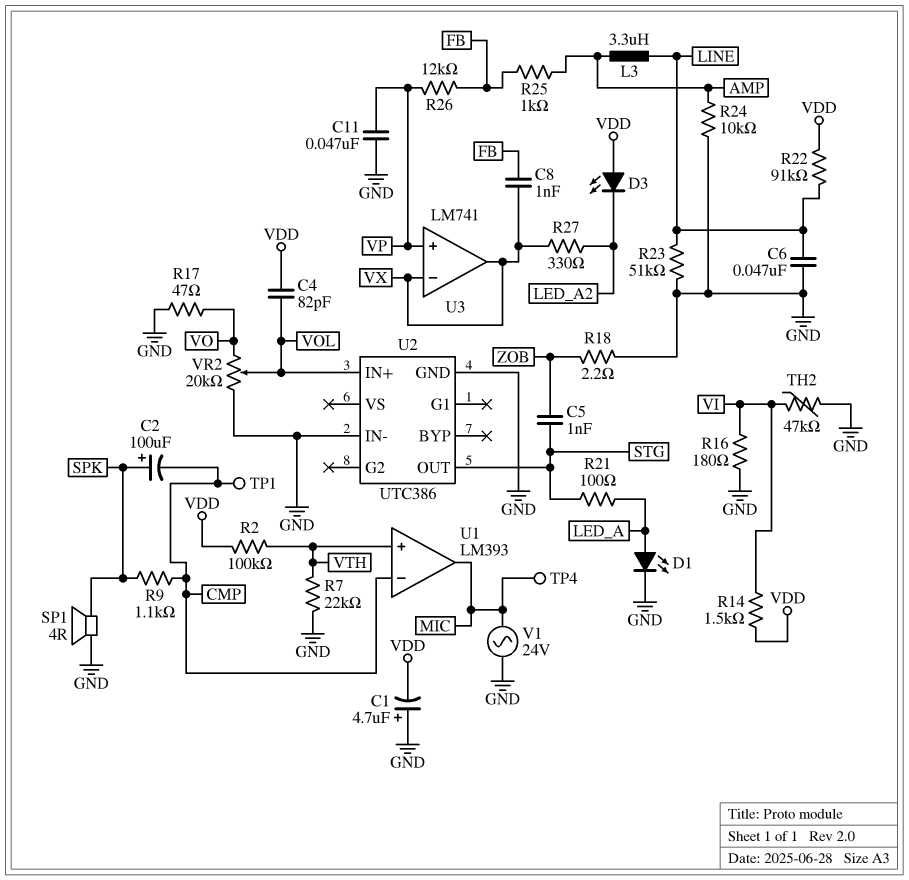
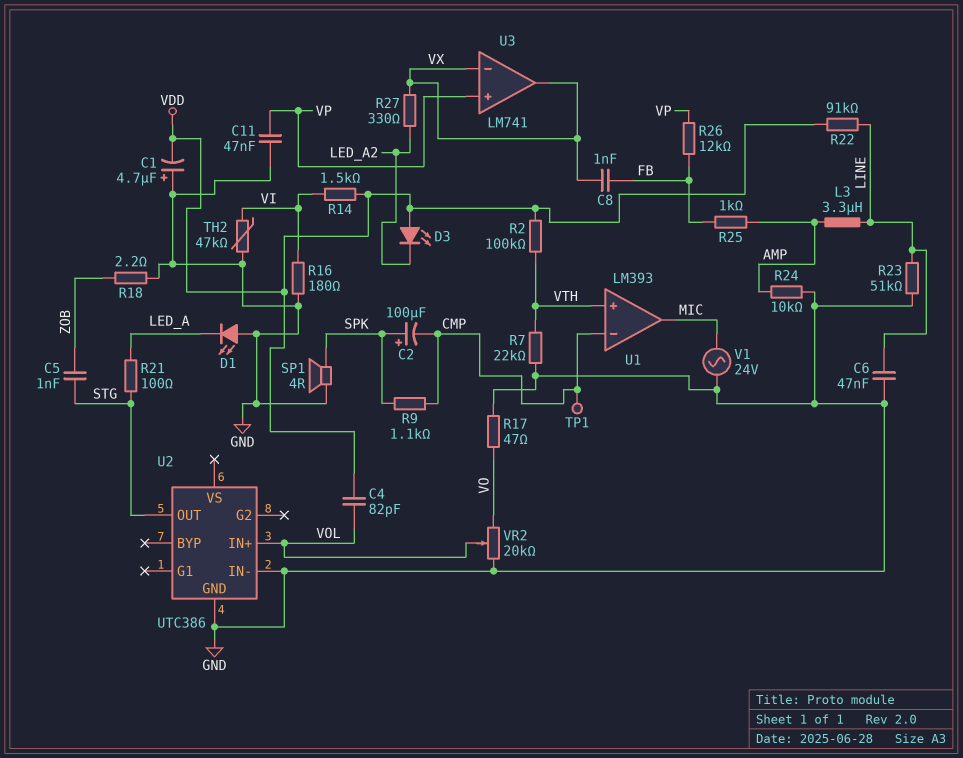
D1: LED (A LED_A, K GND) -> LED (A GND, K LED_A)
TP4: test point (MIC) -> none

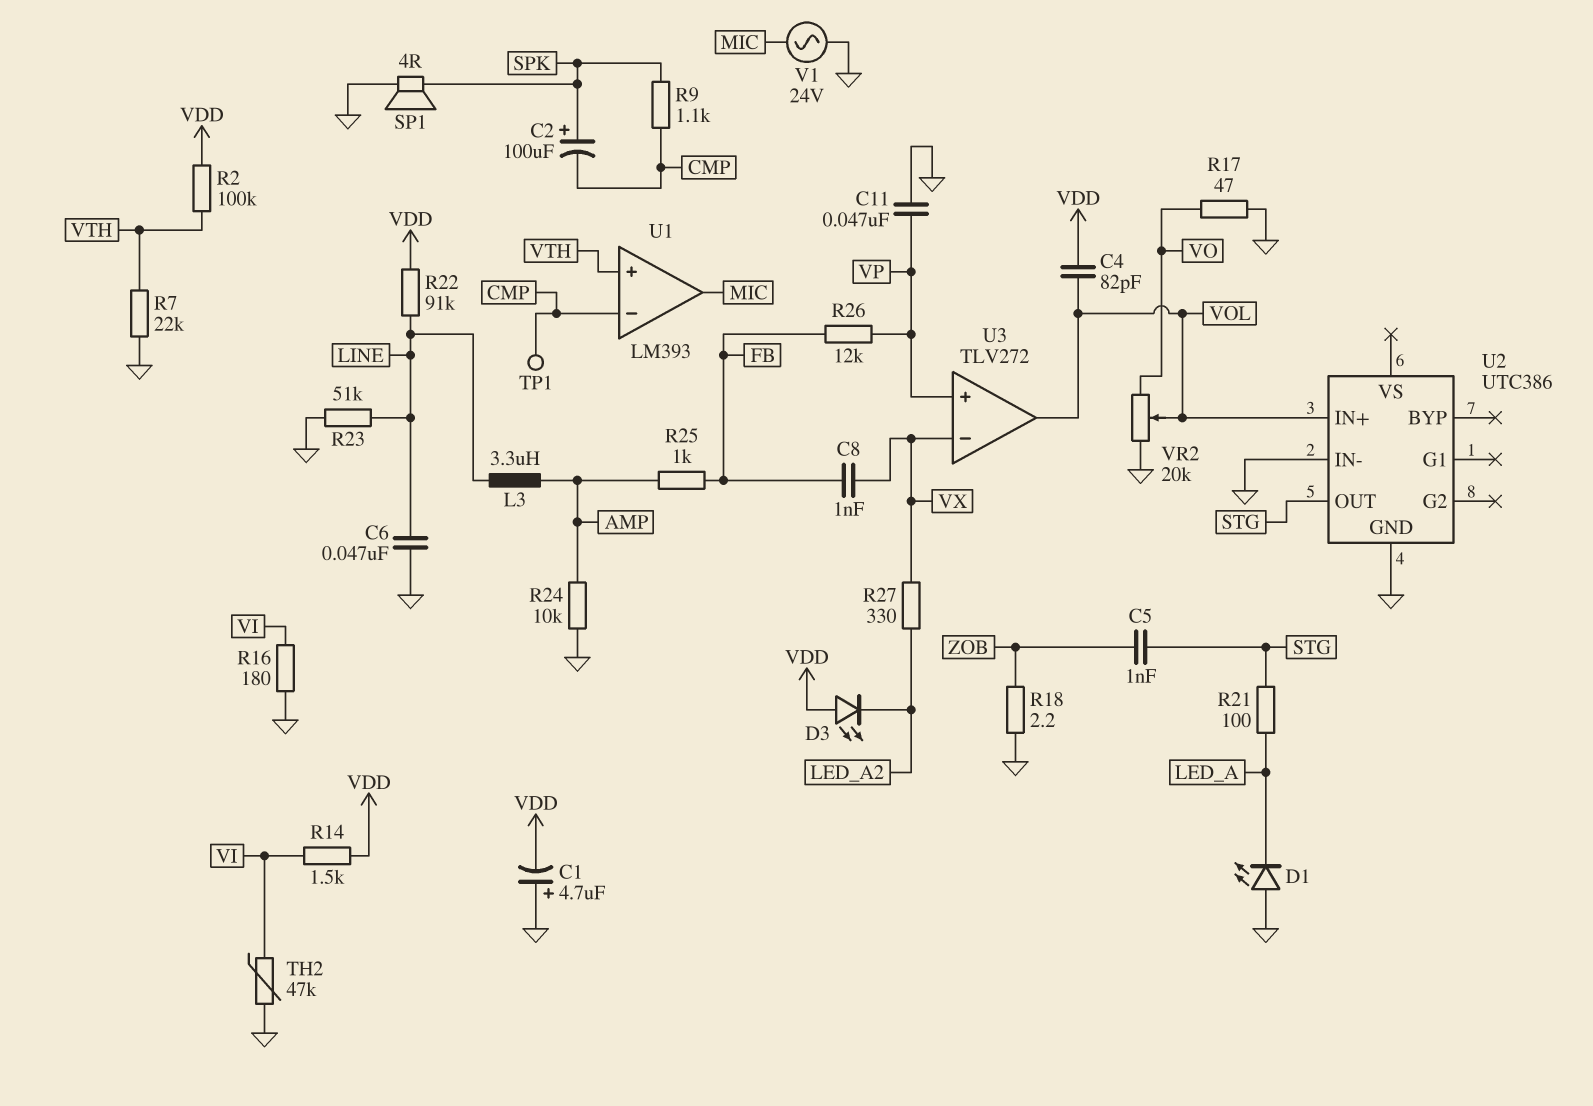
U3: LM741 -> TLV272
U3 pin out: VX -> VOL

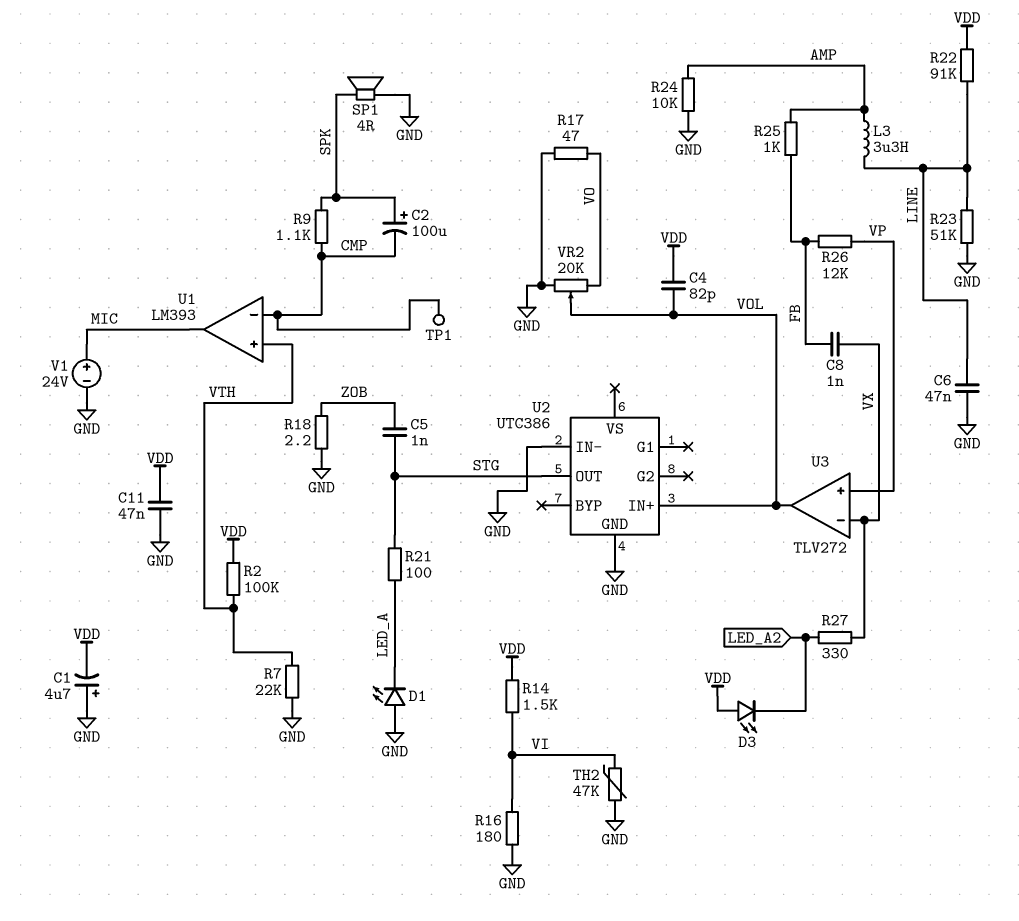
C11: 47nF (GND, VP) -> 47nF (GND, VDD)
V1: AC 24V (GND, MIC) -> 24V (plus MIC, minus GND)

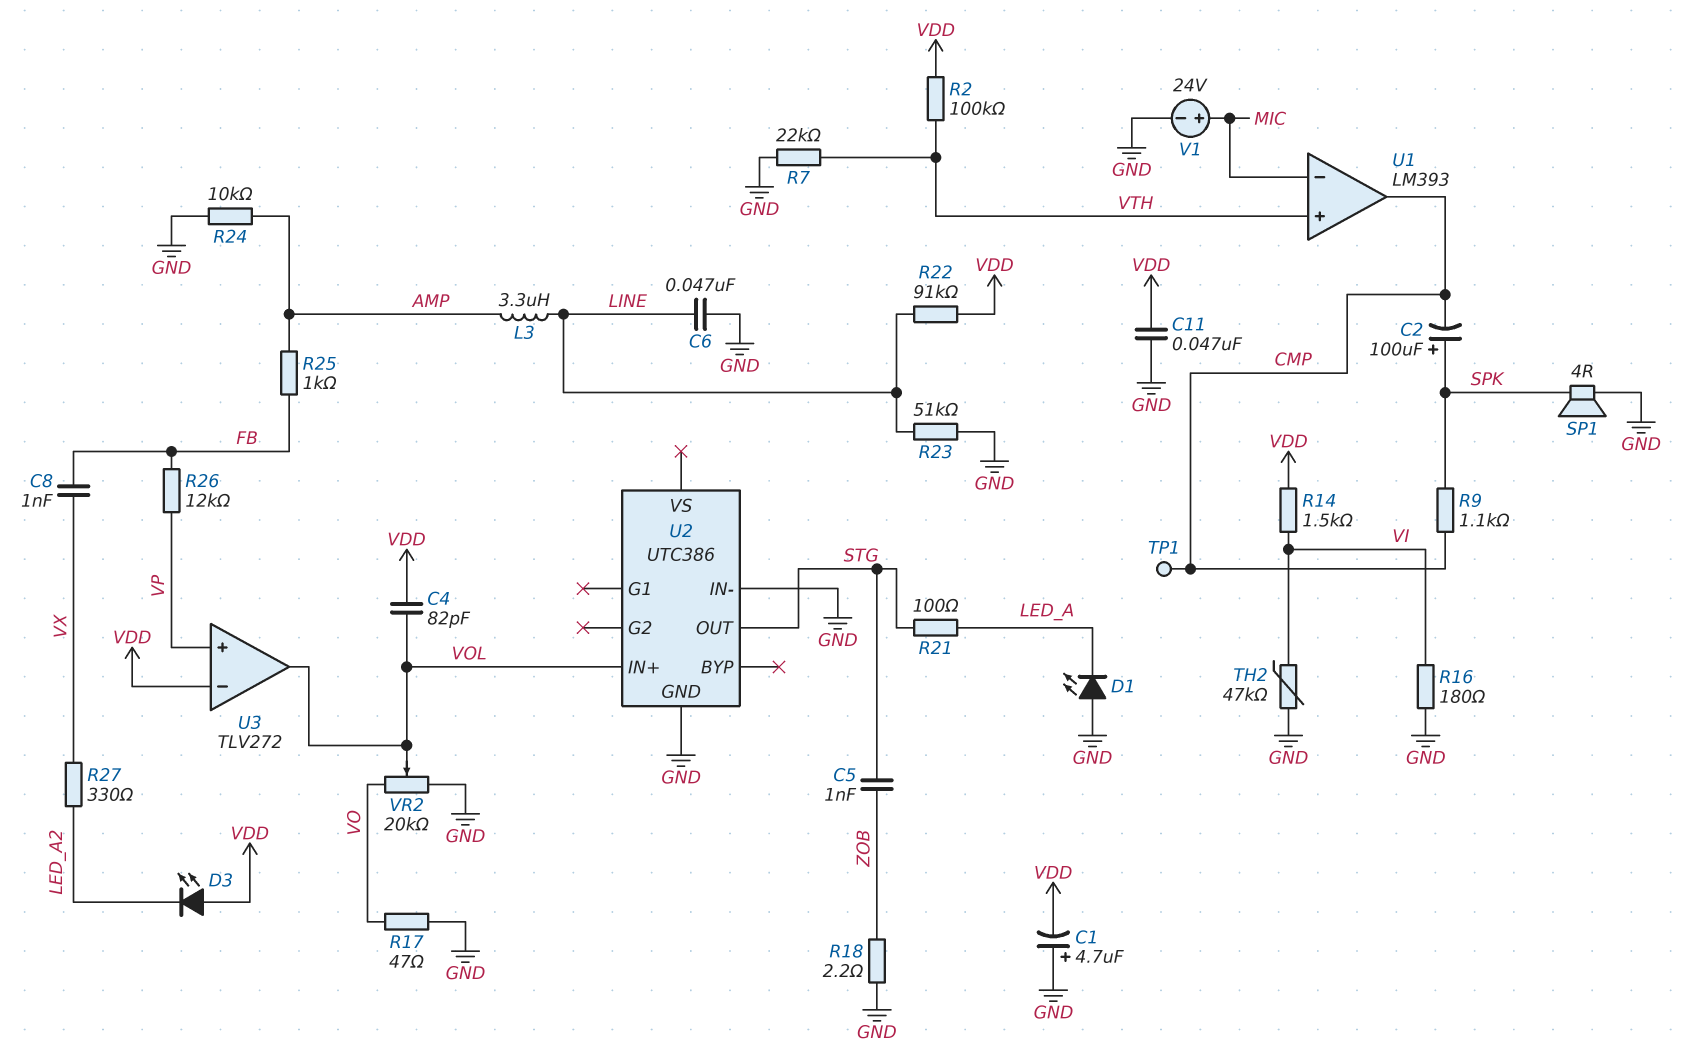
U1 pin in-: CMP -> MIC
U1 pin out: MIC -> CMP
U3 pin in-: VX -> VDD

